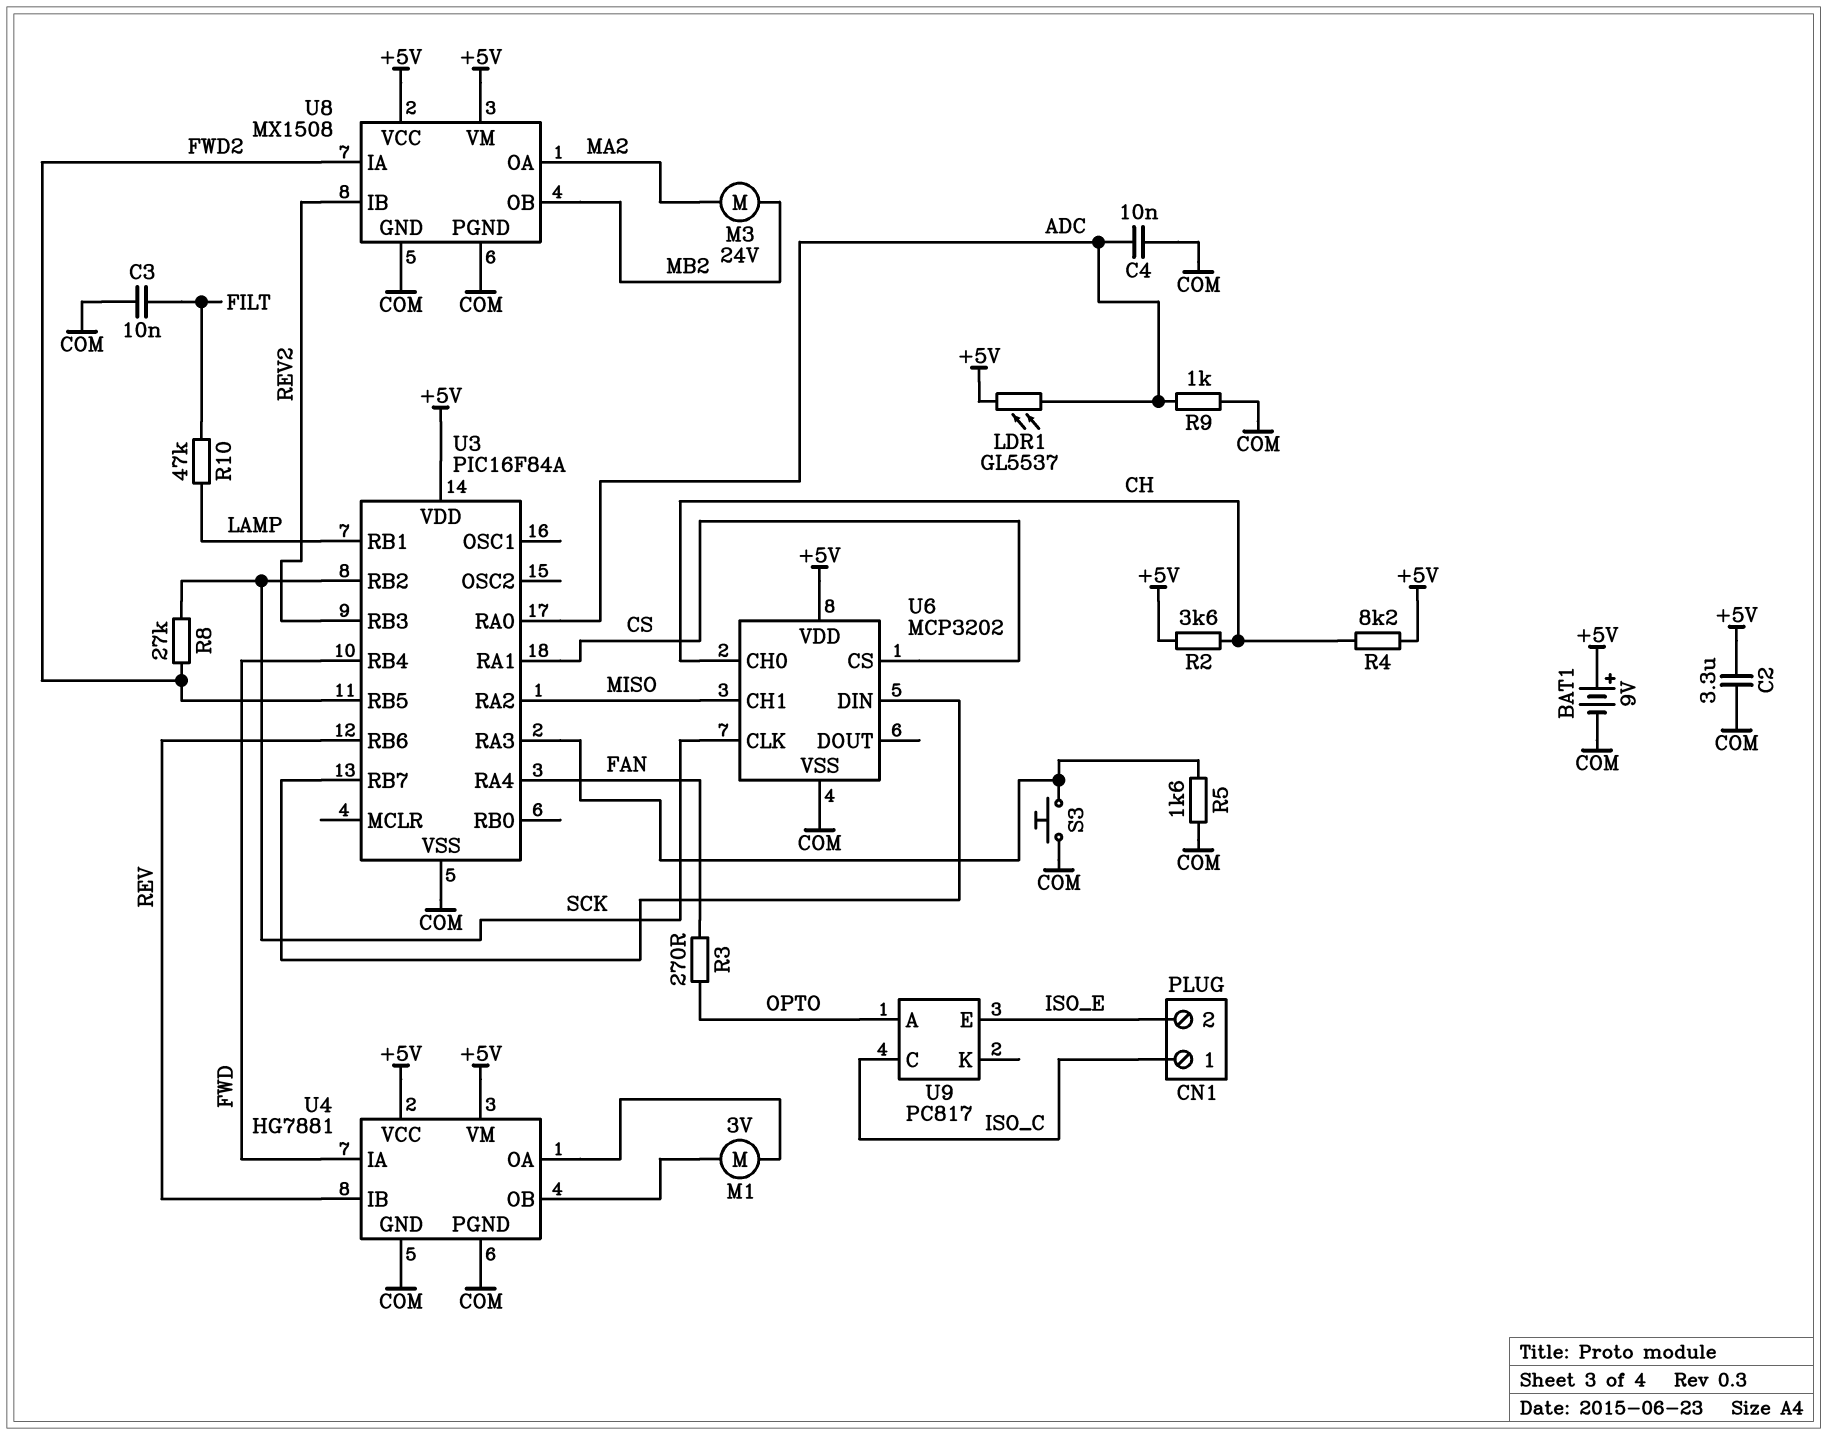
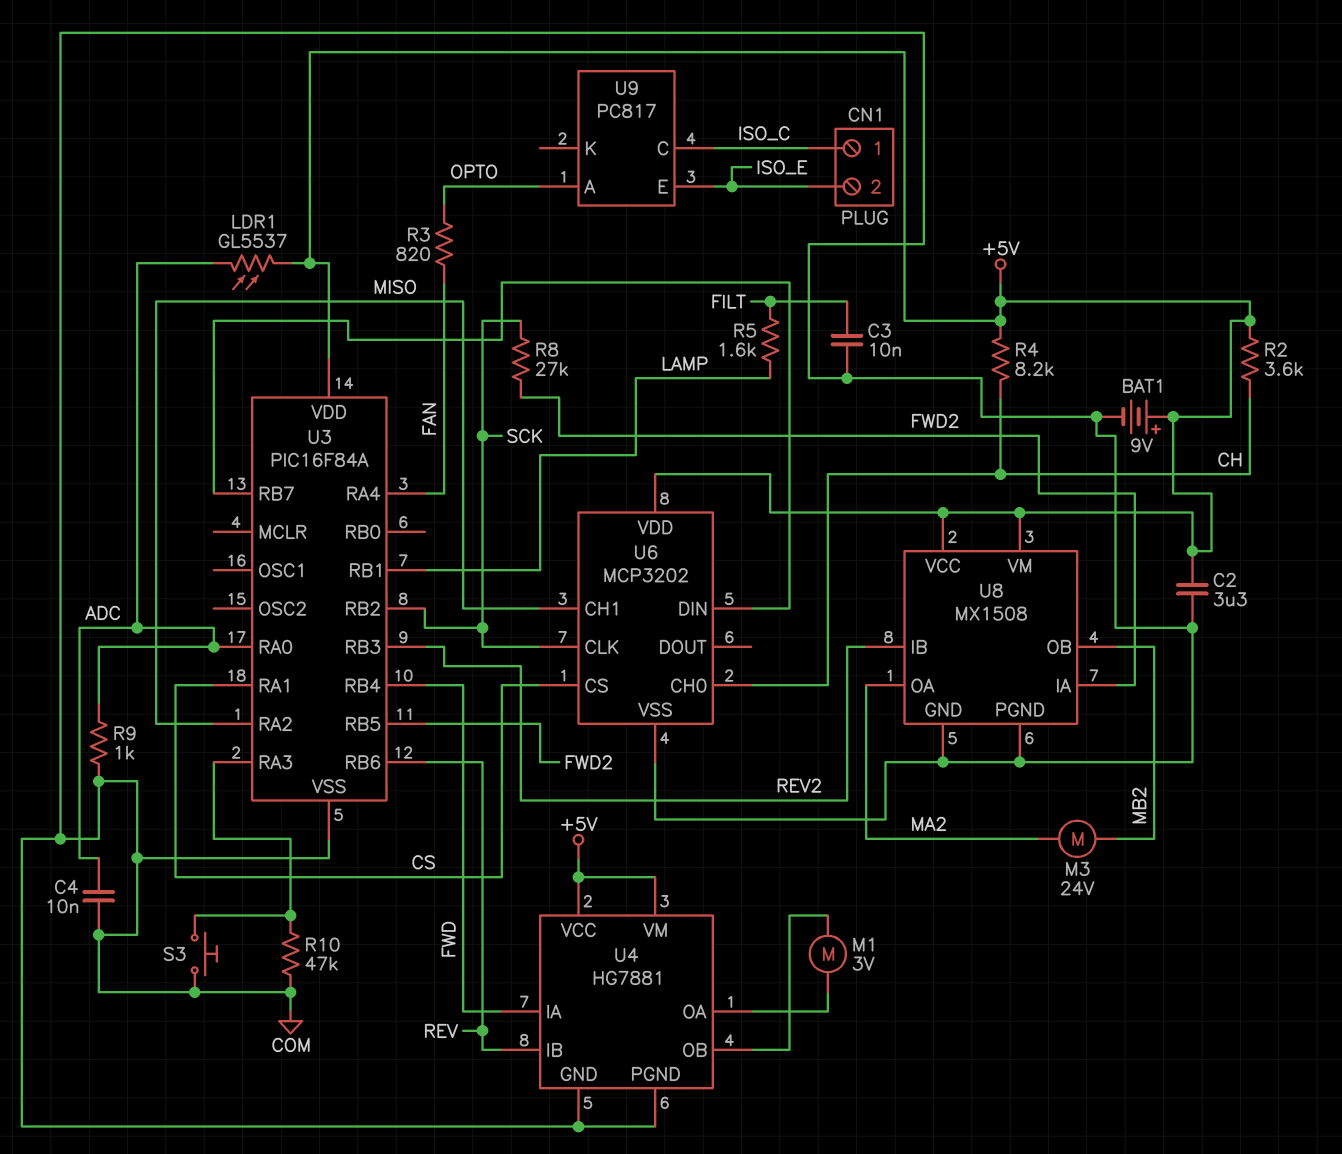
R3: 270 (FAN, OPTO) -> 820 (FAN, OPTO)
R5: 1.6k (COM, U3/RA3) -> 1.6k (FILT, LAMP)
R10: 47k (FILT, LAMP) -> 47k (COM, U3/RA3)

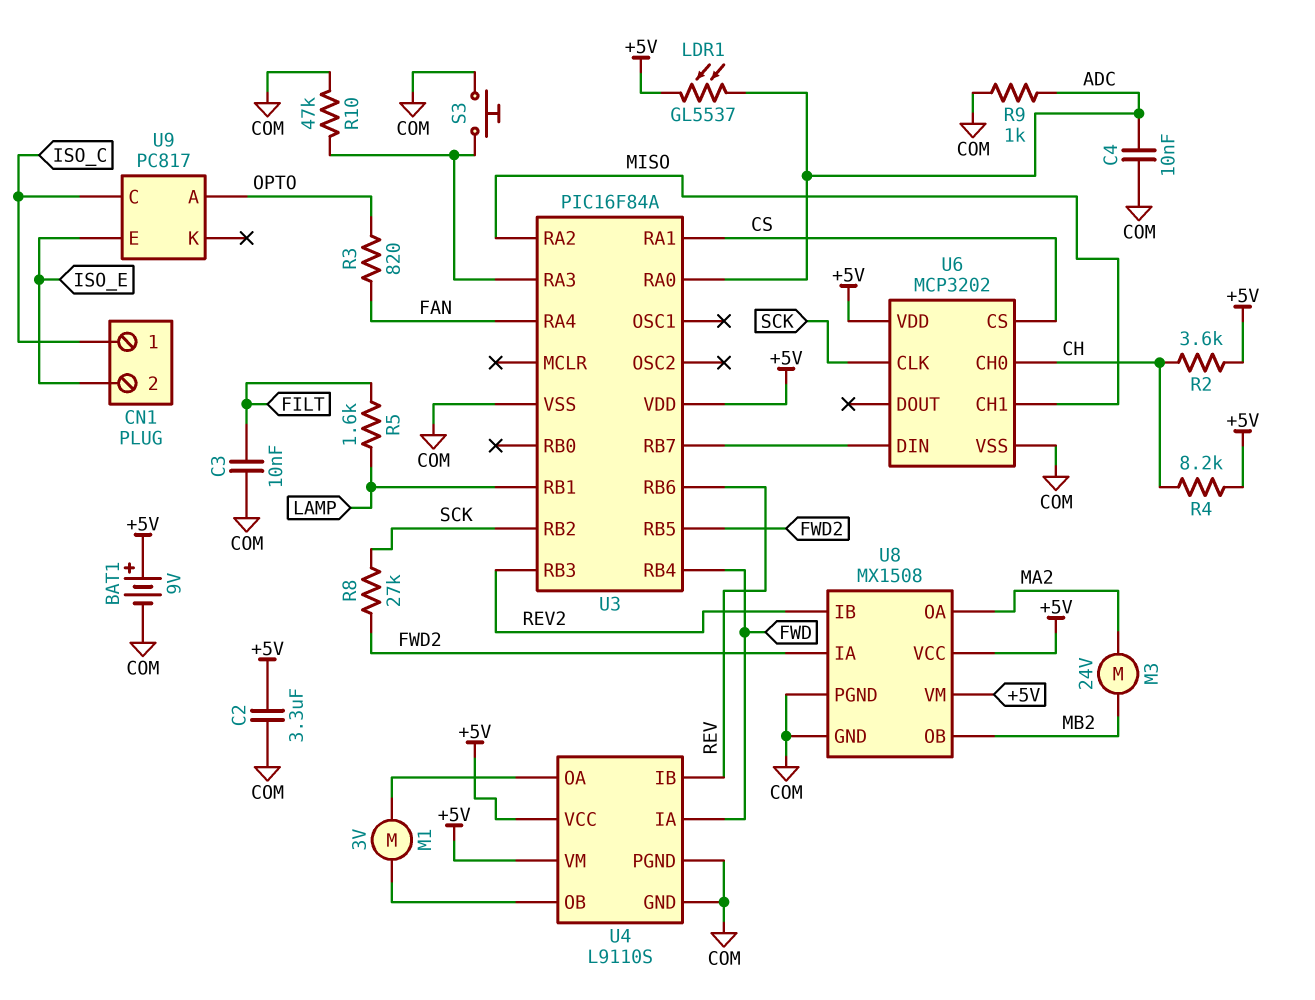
U4: HG7881 -> L9110S

